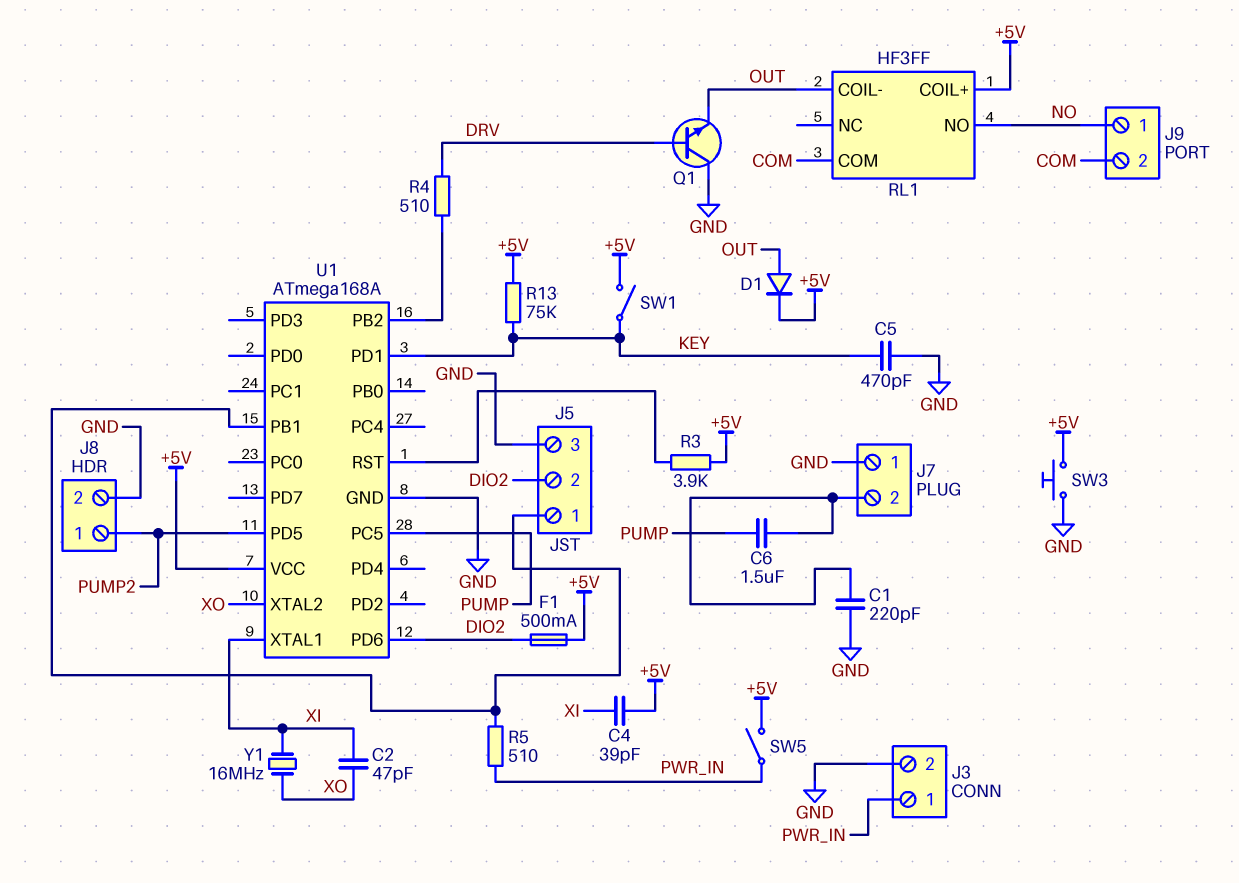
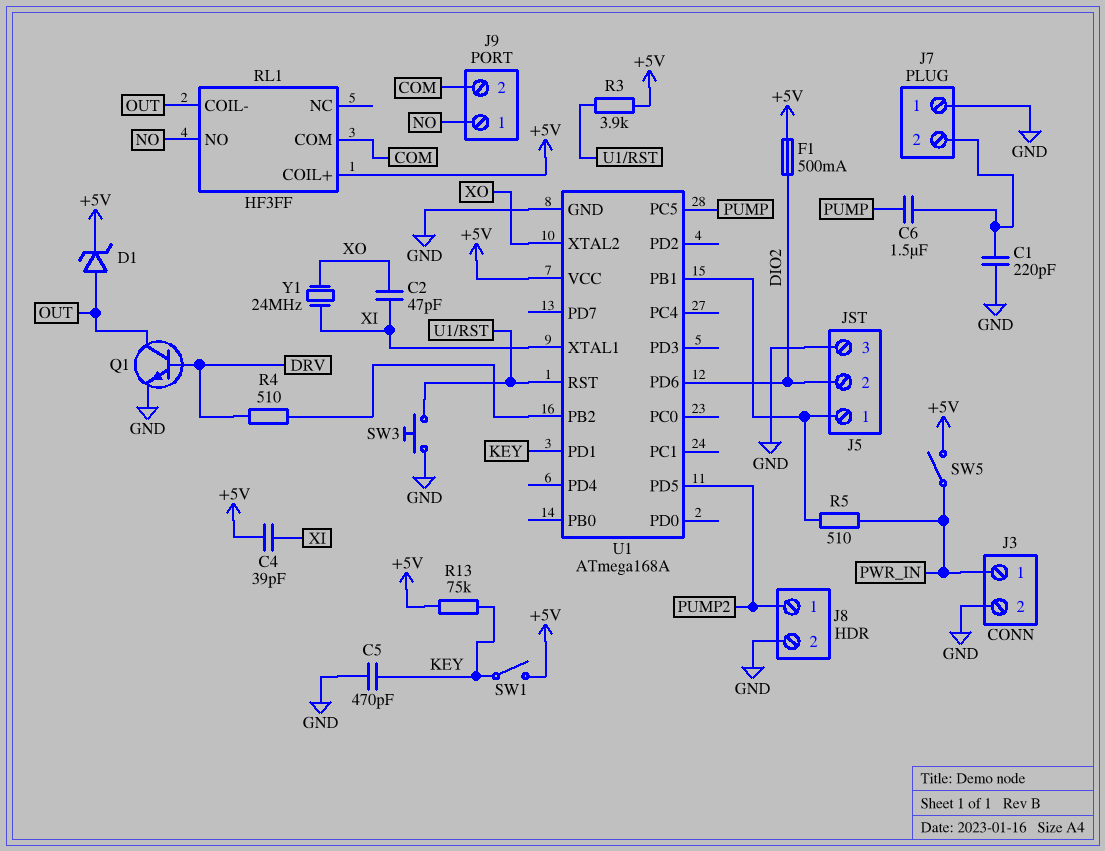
D1: diode (A OUT, K +5V) -> zener (A OUT, K +5V)
Q1: NPN (B DRV, C GND, E OUT) -> NPN (B DRV, C OUT, E GND)
SW3: button (+5V, GND) -> button (GND, U1/RST)
Y1: 16MHz (XI, XO) -> 24MHz (XI, XO)

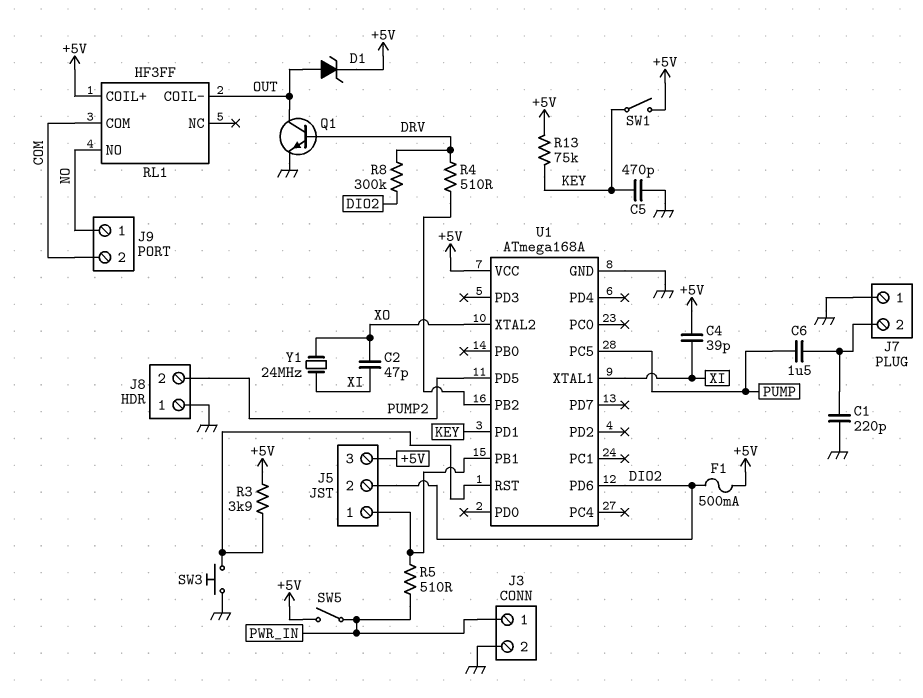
J5 pin 3: GND -> +5V
J8 pin 1: PUMP2 -> GND
J8 pin 2: GND -> PUMP2
R8: none -> 300k (DIO2, DRV)

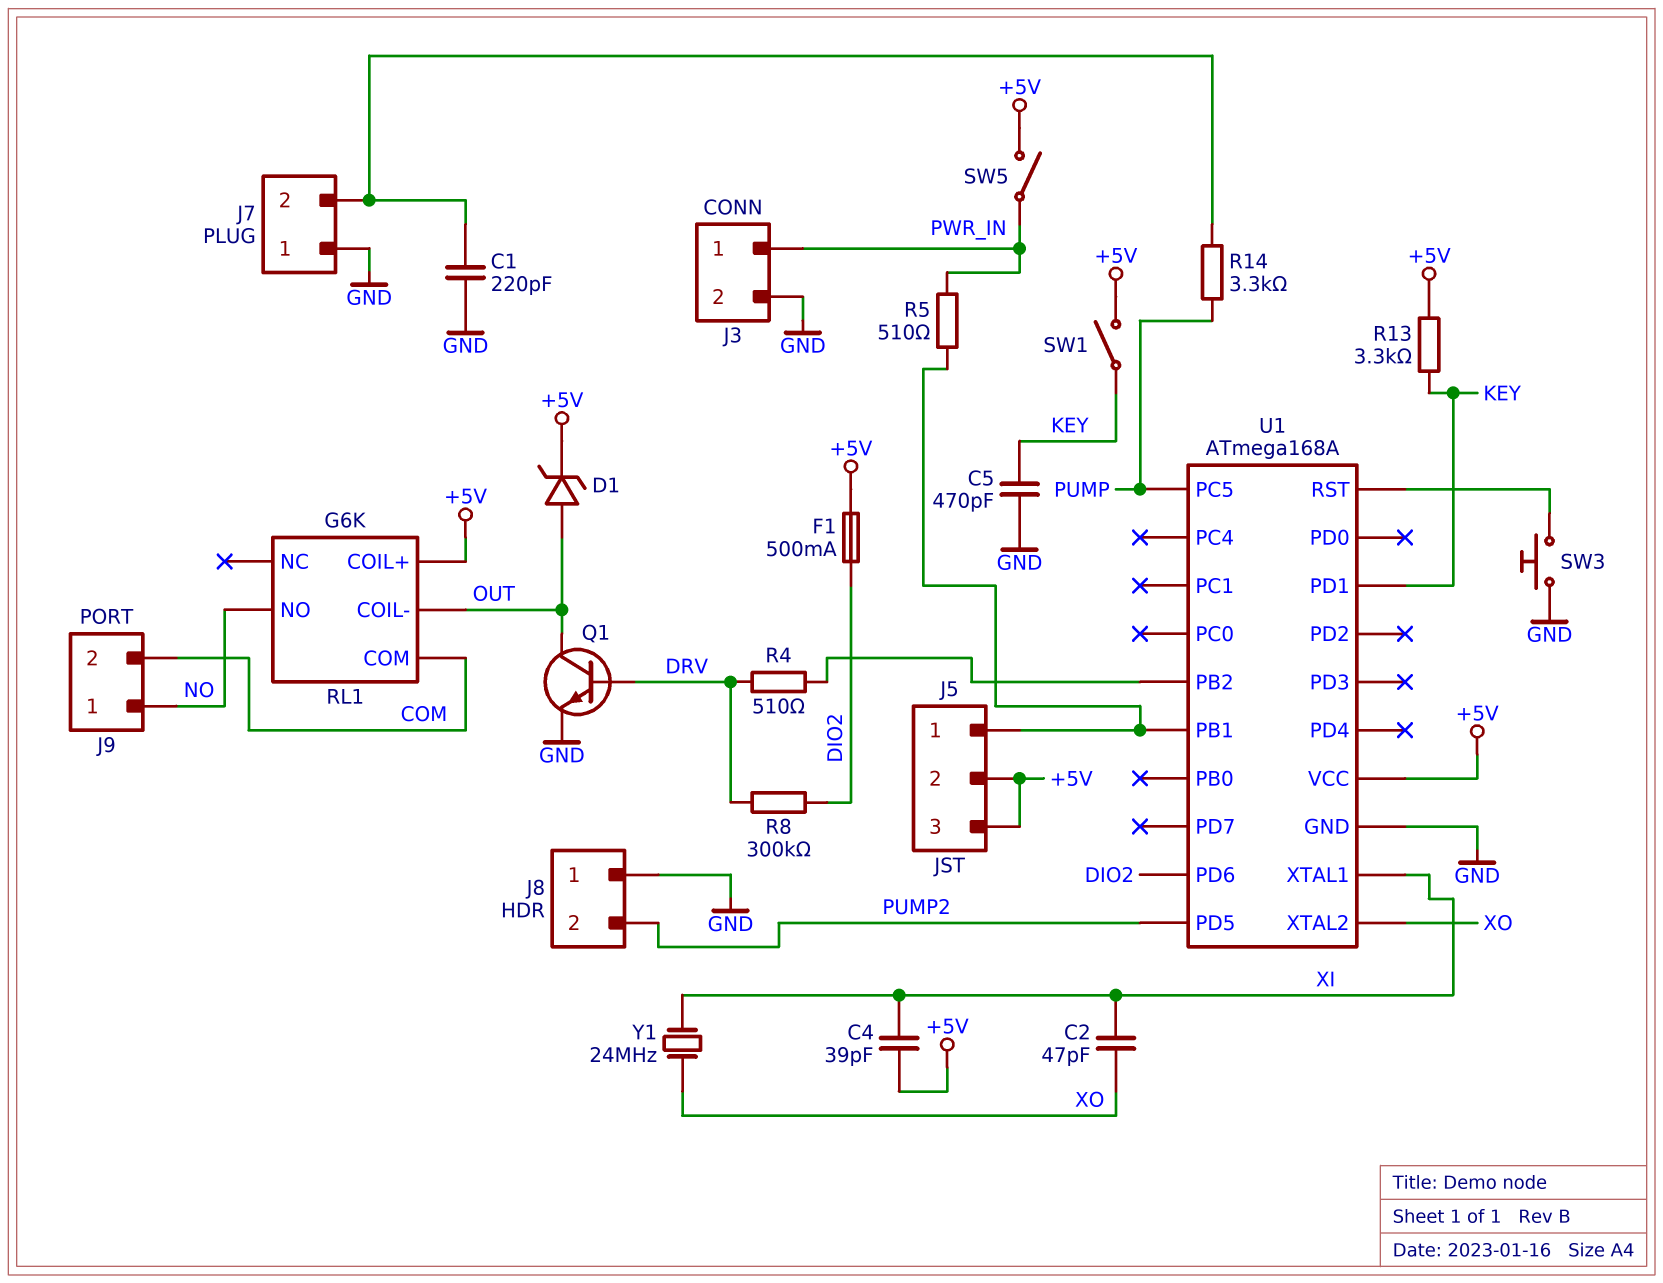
C6: 1.5uF (J7/2, PUMP) -> none
J5 pin 2: DIO2 -> +5V
R3: 3.9k (+5V, U1/RST) -> none
R13: 75k (+5V, KEY) -> 3.3k (+5V, KEY)
R14: none -> 3.3k (J7/2, PUMP)
RL1: HF3FF -> G6K

